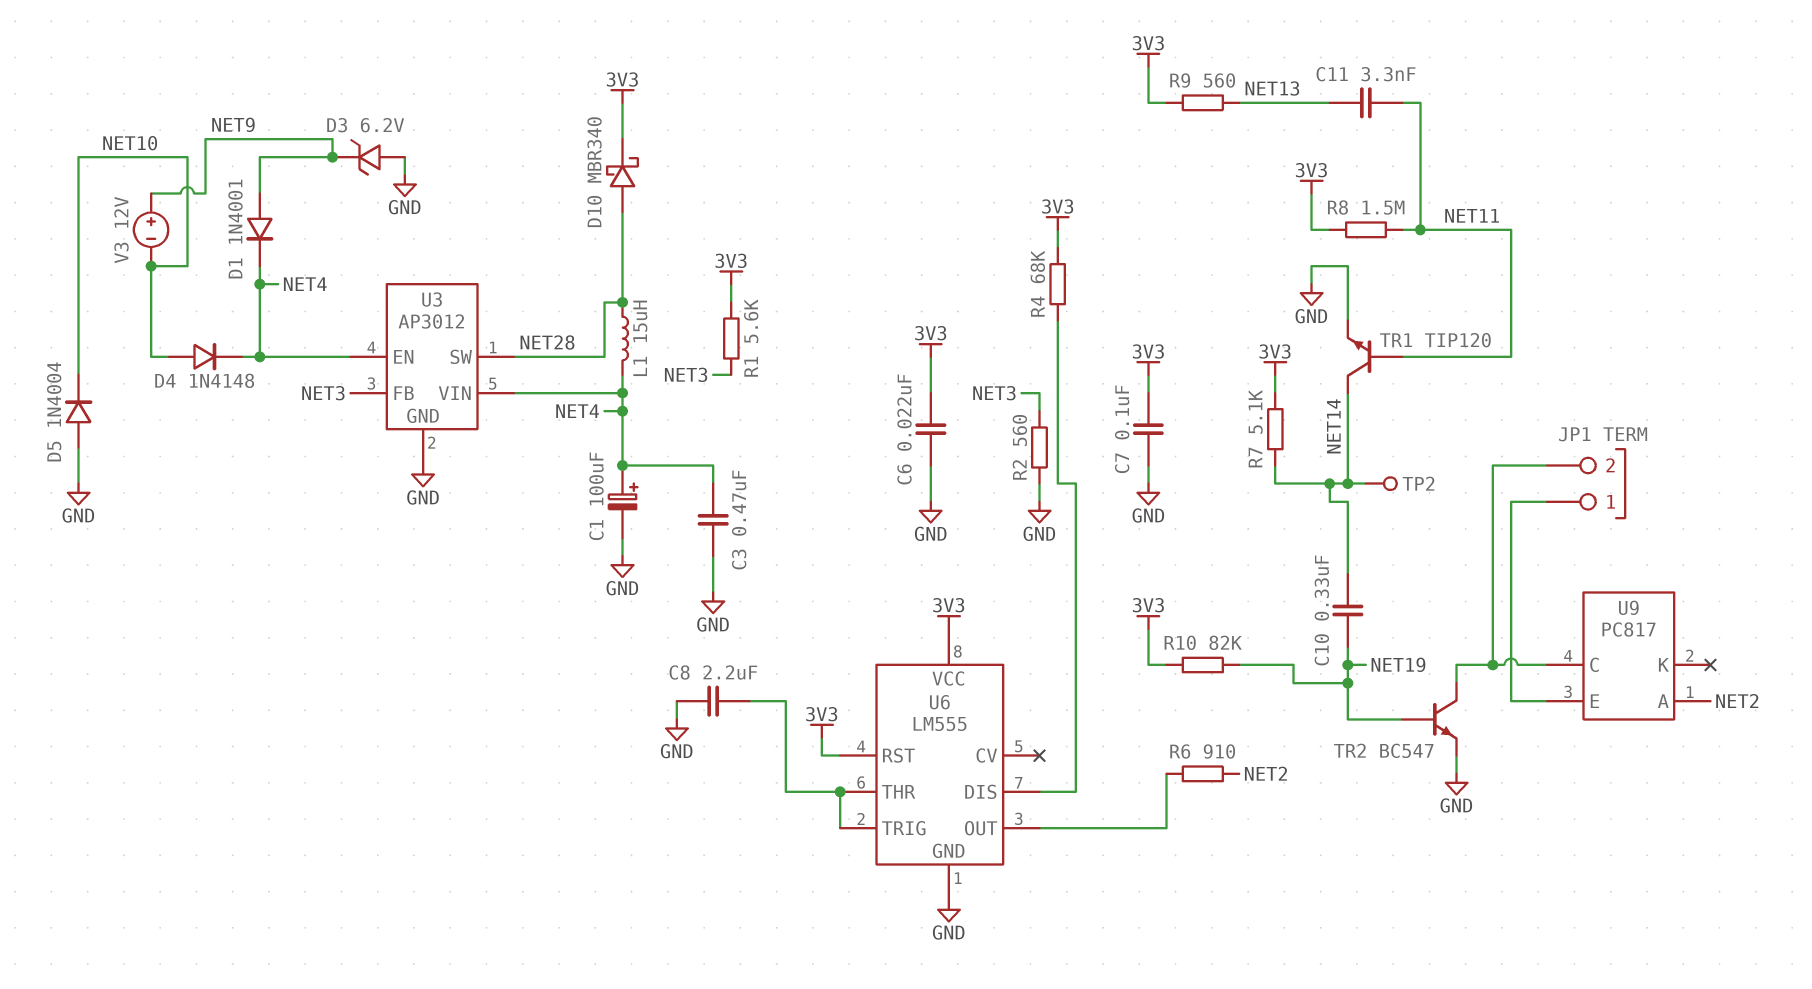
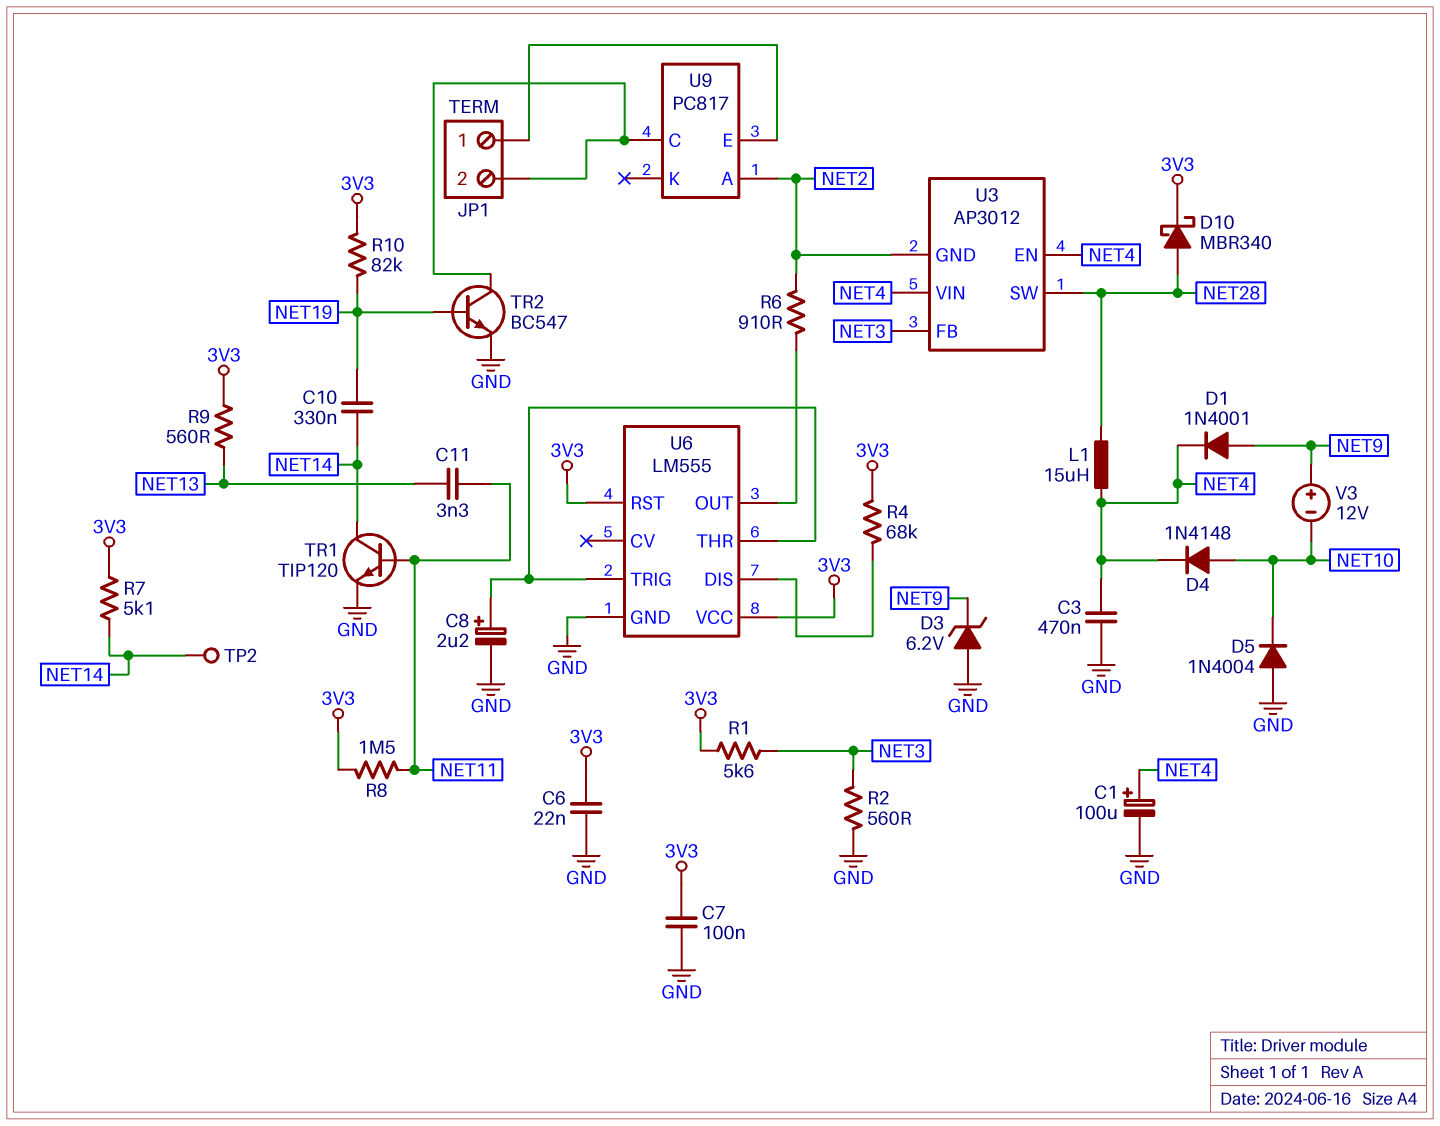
C8: 2.2uF (GND, U6/THR) -> 2.2uF (plus U6/THR, minus GND)
U3 pin GND: GND -> NET2

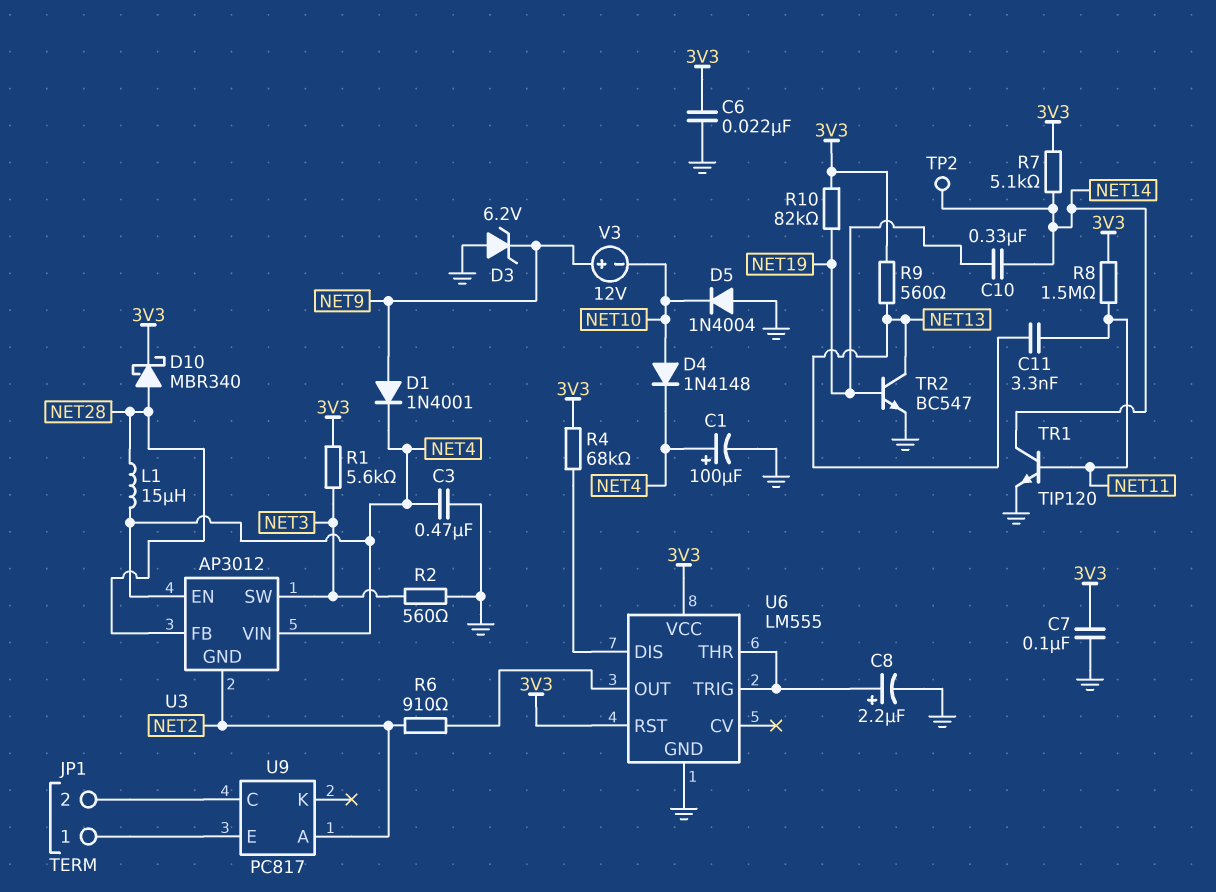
TR2: NPN BC547 (B NET19, C JP1/2, E GND) -> NPN BC547 (B NET19, C NET13, E GND)
U3 pin FB: NET3 -> NET28
U3 pin SW: NET28 -> NET3

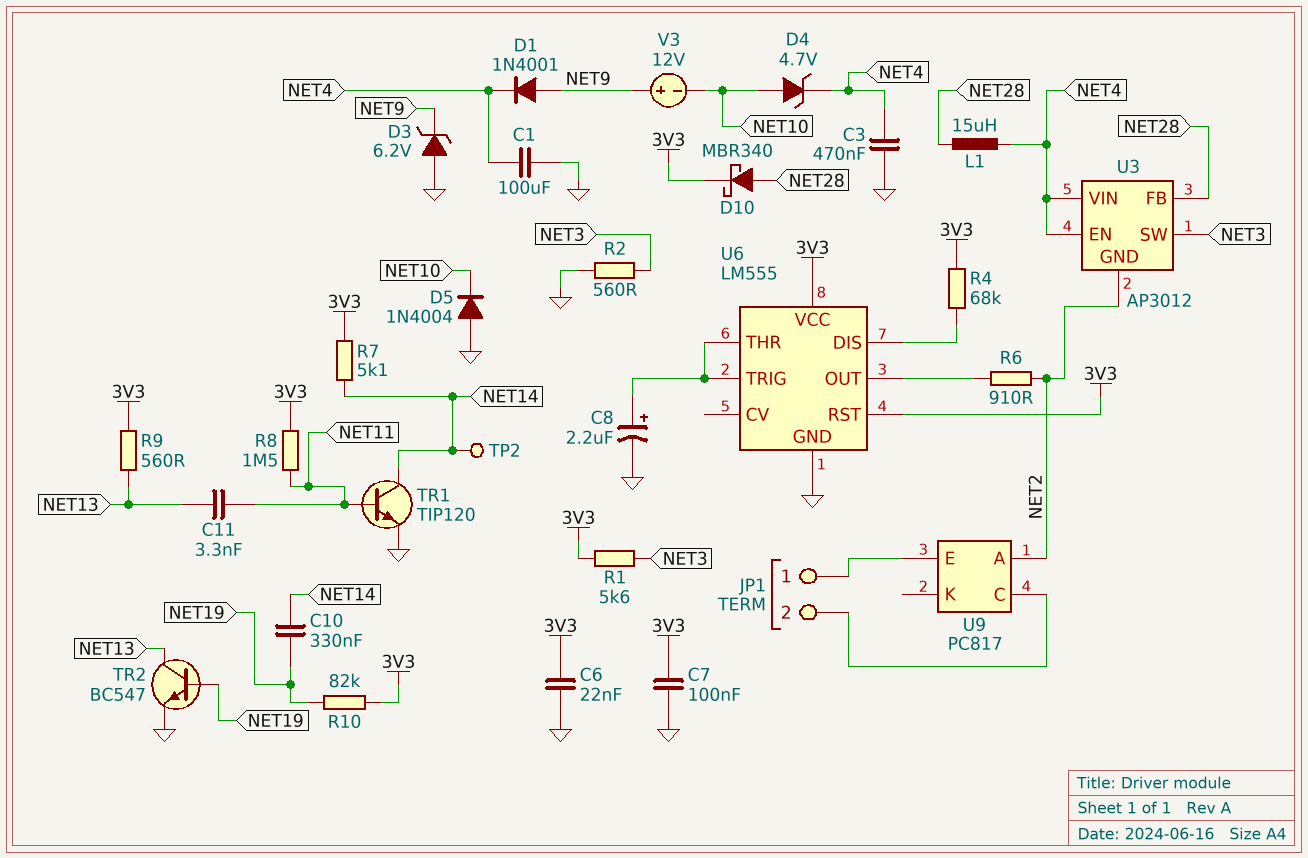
C1: 100uF (plus NET4, minus GND) -> 100uF (GND, NET4)
D4: diode 1N4148 (A NET10, K NET4) -> zener 4.7V (A NET10, K NET4)

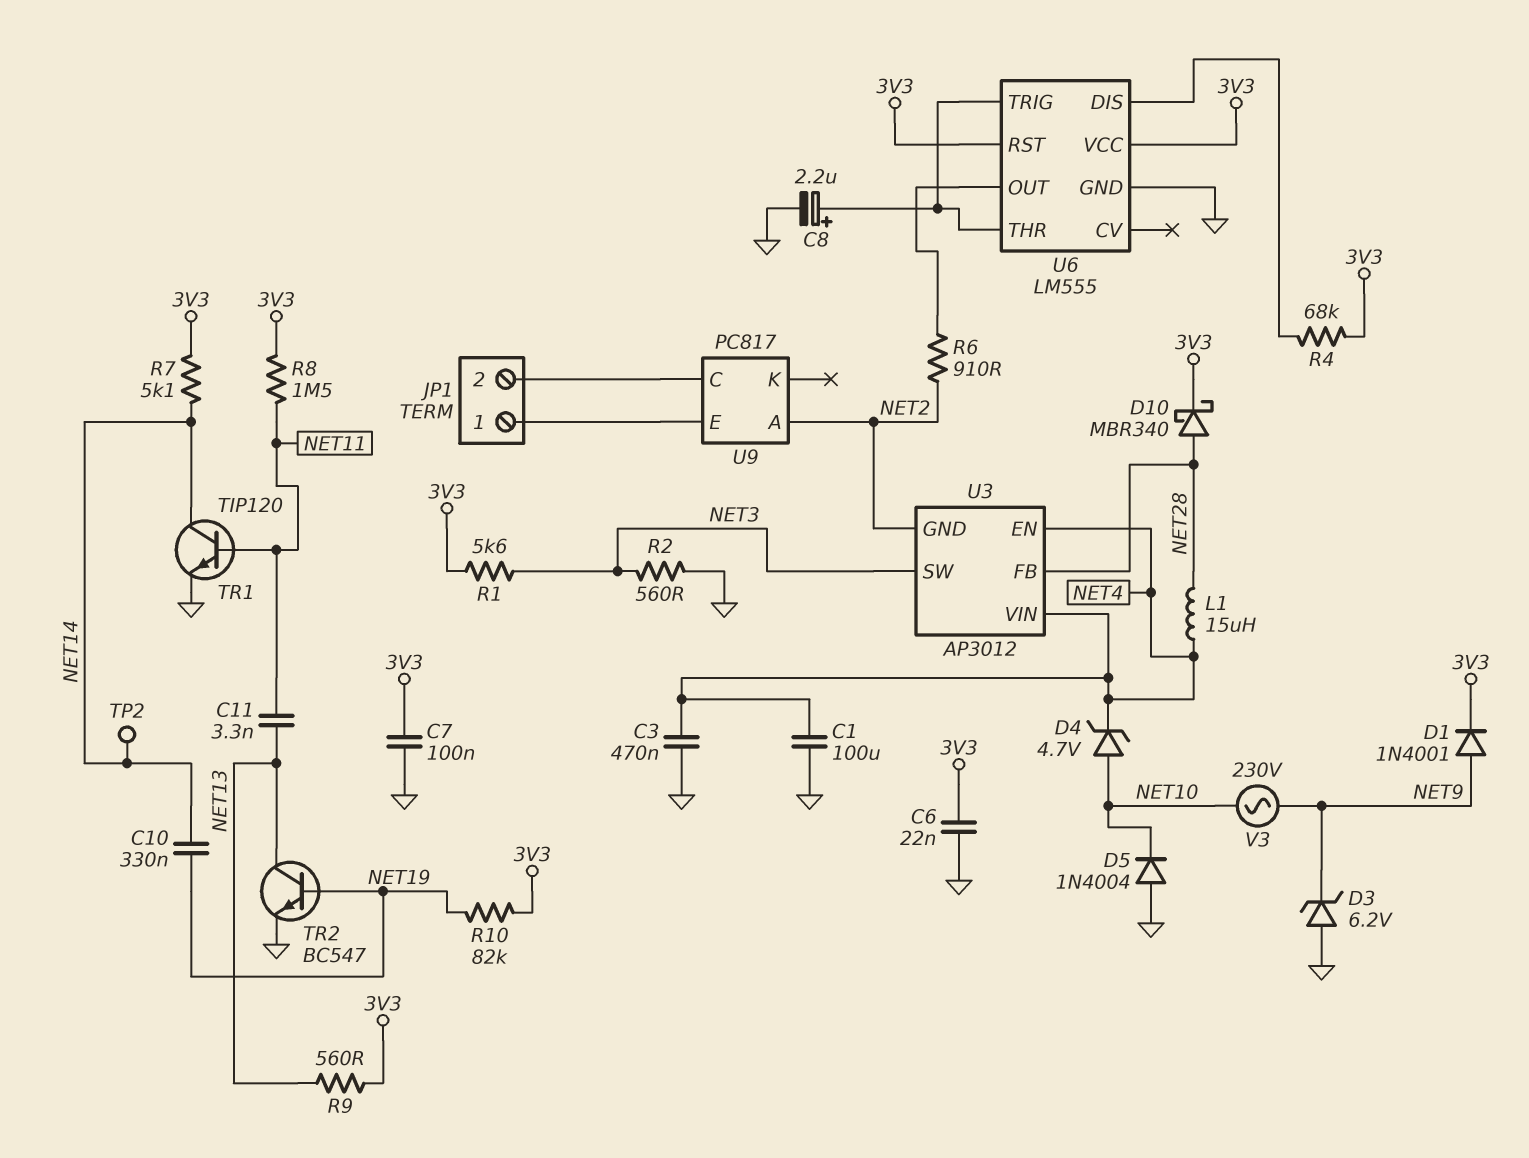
D1: diode 1N4001 (A NET9, K NET4) -> diode 1N4001 (A NET9, K 3V3)
V3: 12V (plus NET9, minus NET10) -> AC 230V (NET9, NET10)

